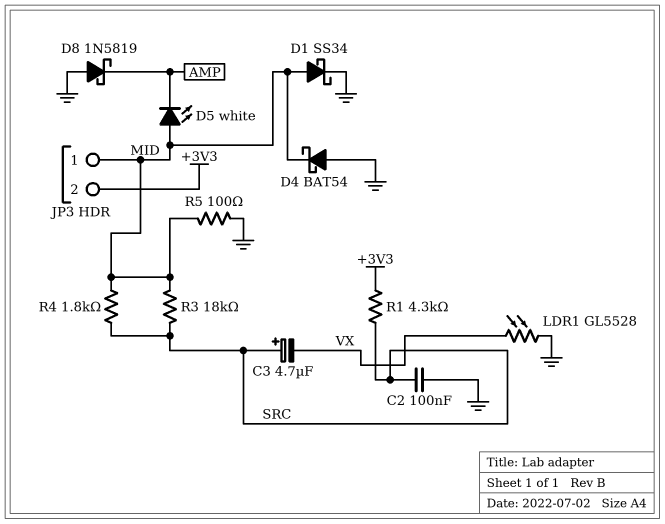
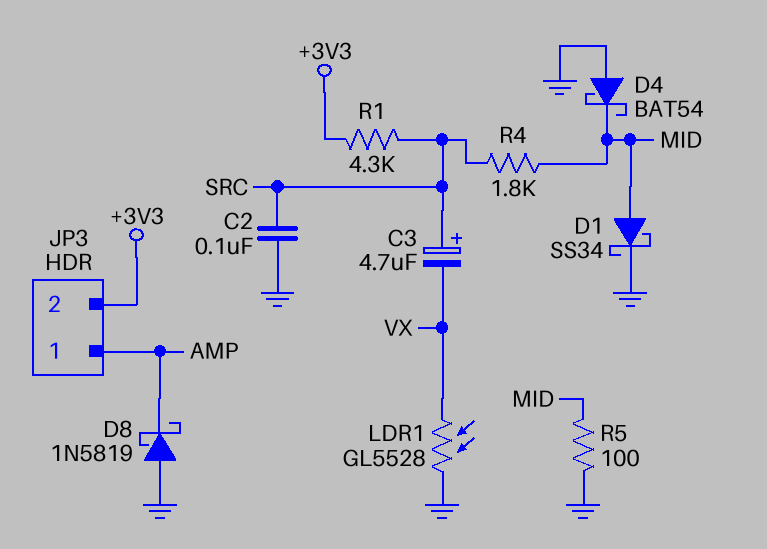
D5: LED white (A MID, K AMP) -> none
JP3 pin 1: MID -> AMP
R3: 18k (MID, SRC) -> none

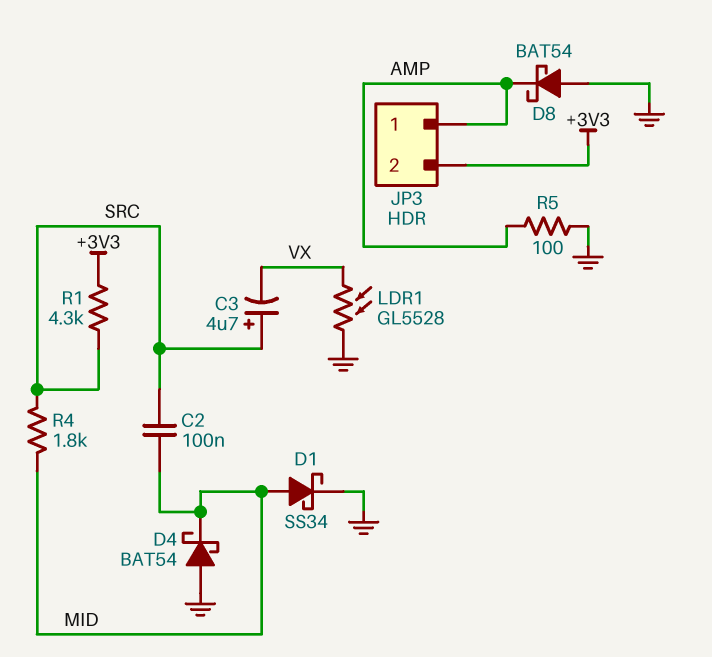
C2: 100nF (GND, SRC) -> 100nF (MID, SRC)
D8: schottky 1N5819 (A GND, K AMP) -> schottky BAT54 (A GND, K AMP)
R5: 100 (GND, MID) -> 100 (AMP, GND)

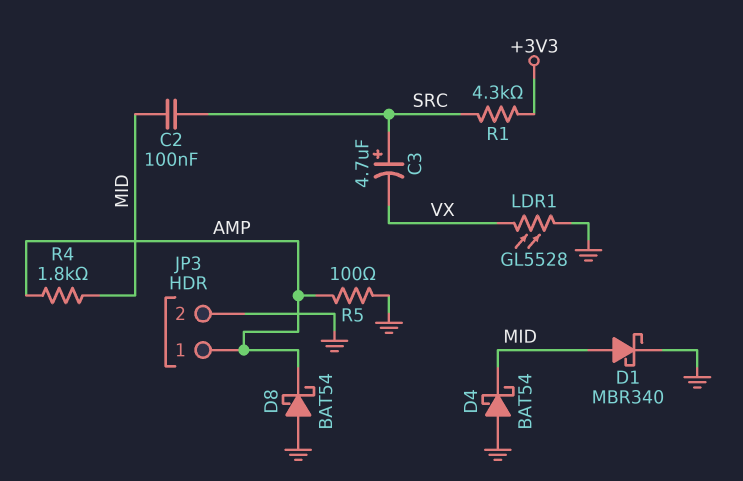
D1: schottky SS34 (A MID, K GND) -> schottky MBR340 (A MID, K GND)
JP3 pin 2: +3V3 -> GND
R4: 1.8k (MID, SRC) -> 1.8k (AMP, MID)

